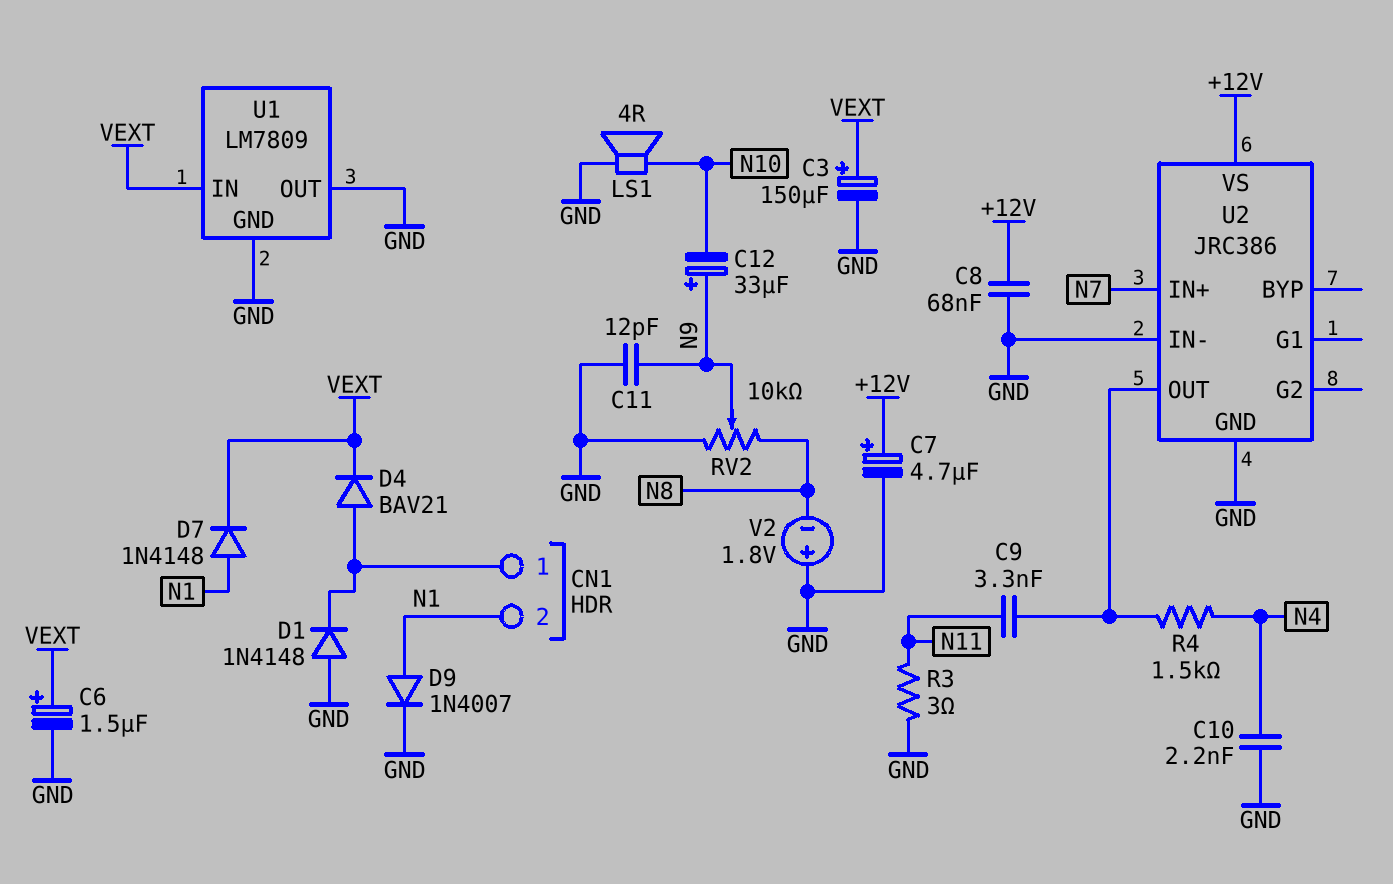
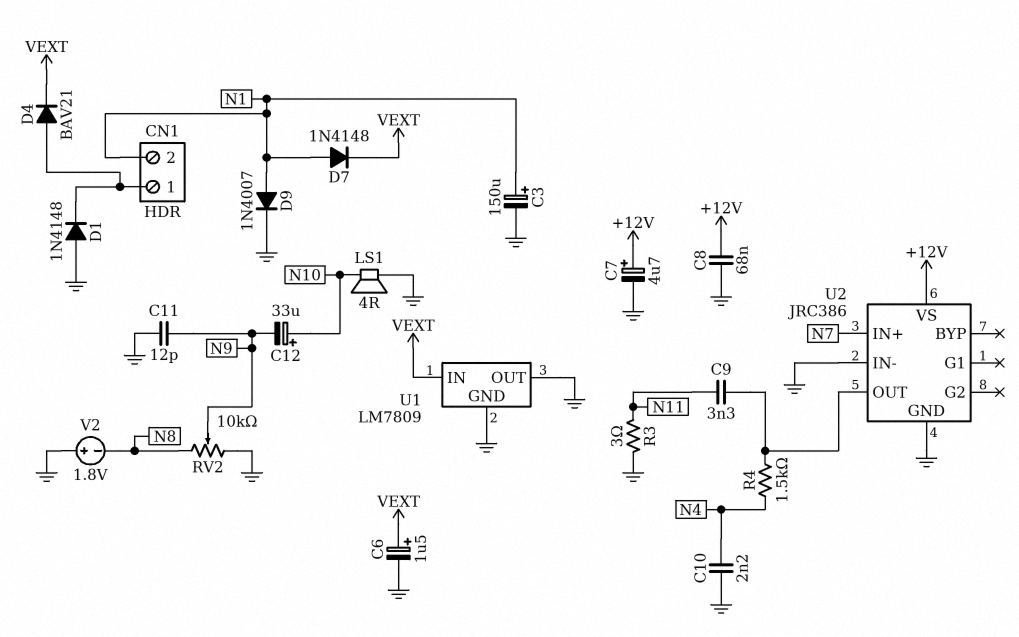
C3: 150uF (plus VEXT, minus GND) -> 150uF (plus N1, minus GND)
C12: 33uF (plus N9, minus N10) -> 33uF (plus N10, minus N9)

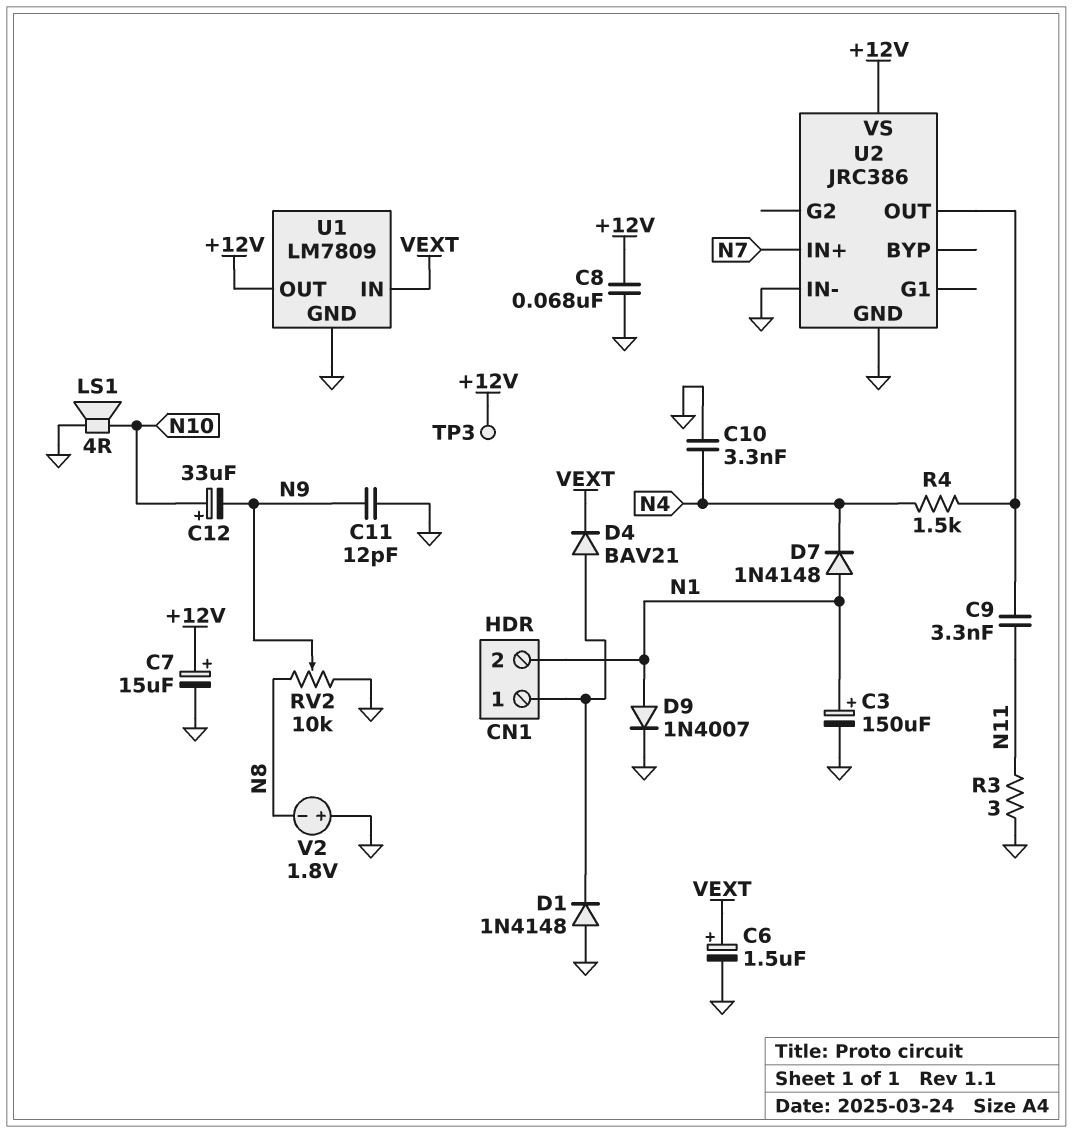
C7: 4.7uF (plus +12V, minus GND) -> 15uF (plus +12V, minus GND)
C10: 2.2nF (GND, N4) -> 3.3nF (GND, N4)
D7: diode 1N4148 (A N1, K VEXT) -> diode 1N4148 (A N1, K N4)
TP3: none -> test point (+12V)
U1 pin OUT: GND -> +12V

